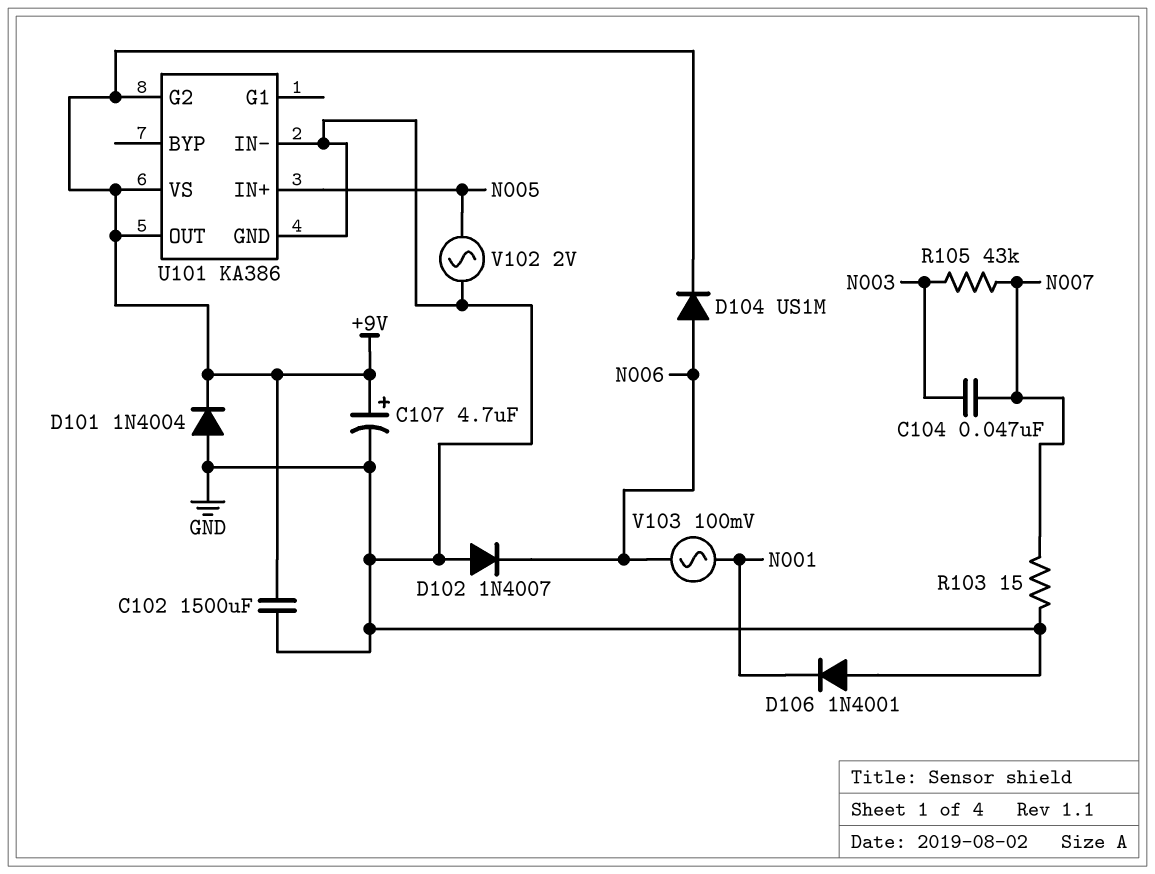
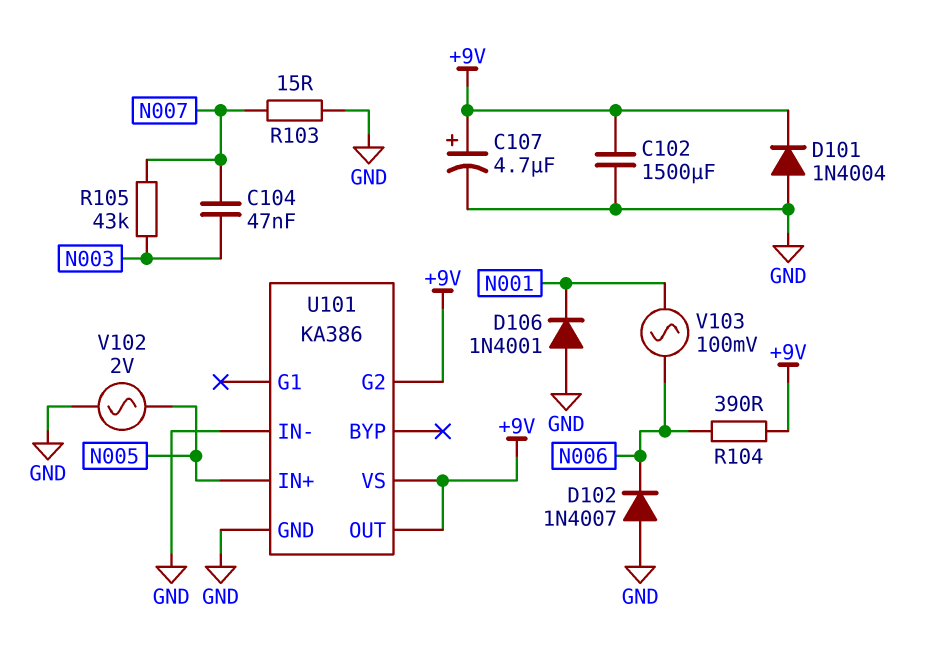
D104: diode US1M (A N006, K +9V) -> none
R104: none -> 390 (+9V, N006)

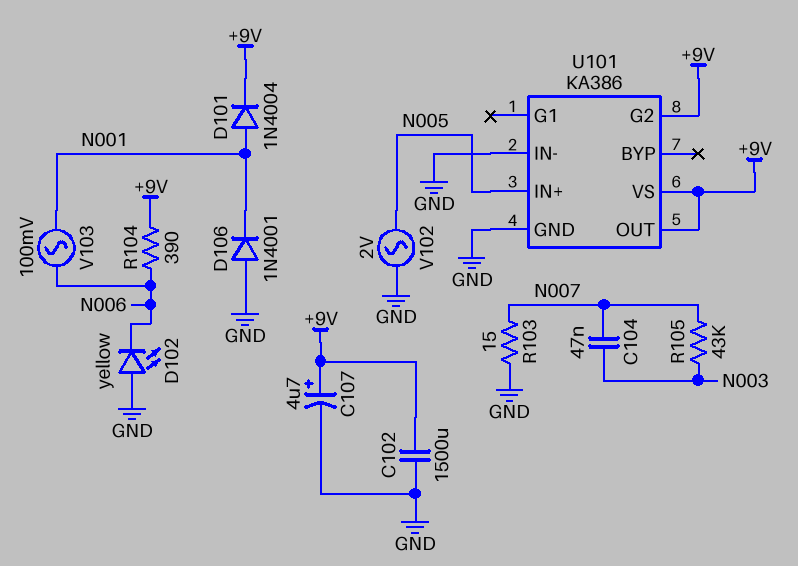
D101: diode 1N4004 (A GND, K +9V) -> diode 1N4004 (A N001, K +9V)
D102: diode 1N4007 (A GND, K N006) -> LED yellow (A GND, K N006)

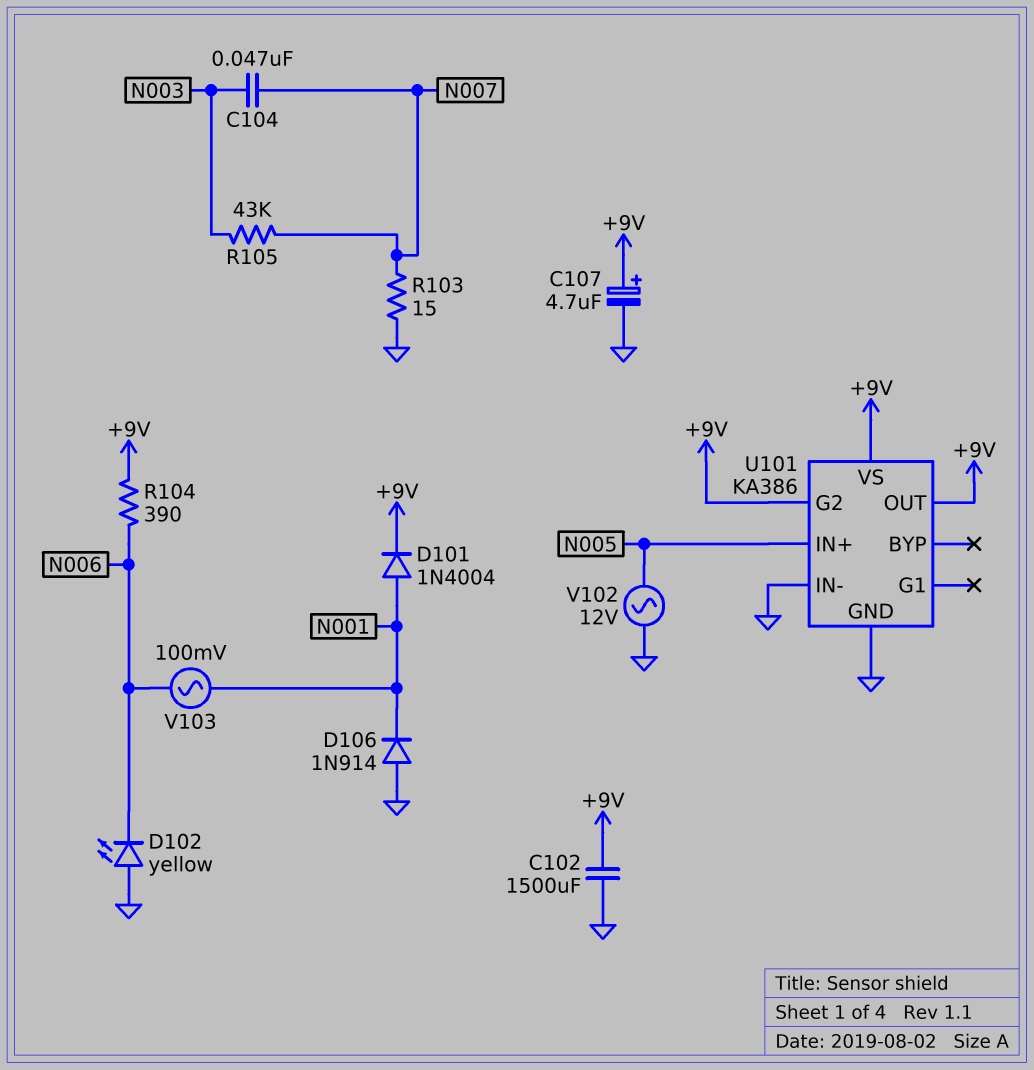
D106: diode 1N4001 (A GND, K N001) -> diode 1N914 (A GND, K N001)
V102: AC 2V (GND, N005) -> AC 12V (GND, N005)

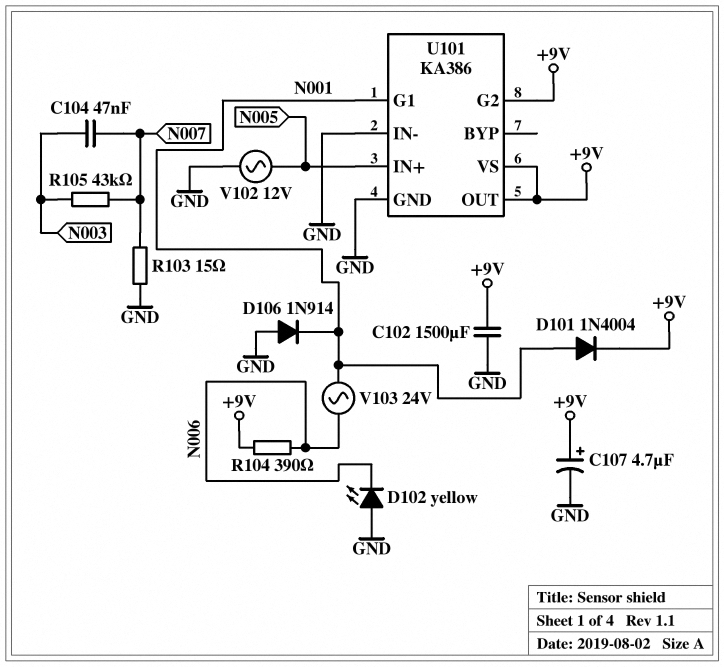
U101 pin G1: none -> N001
V103: AC 100mV (N001, N006) -> AC 24V (N001, N006)

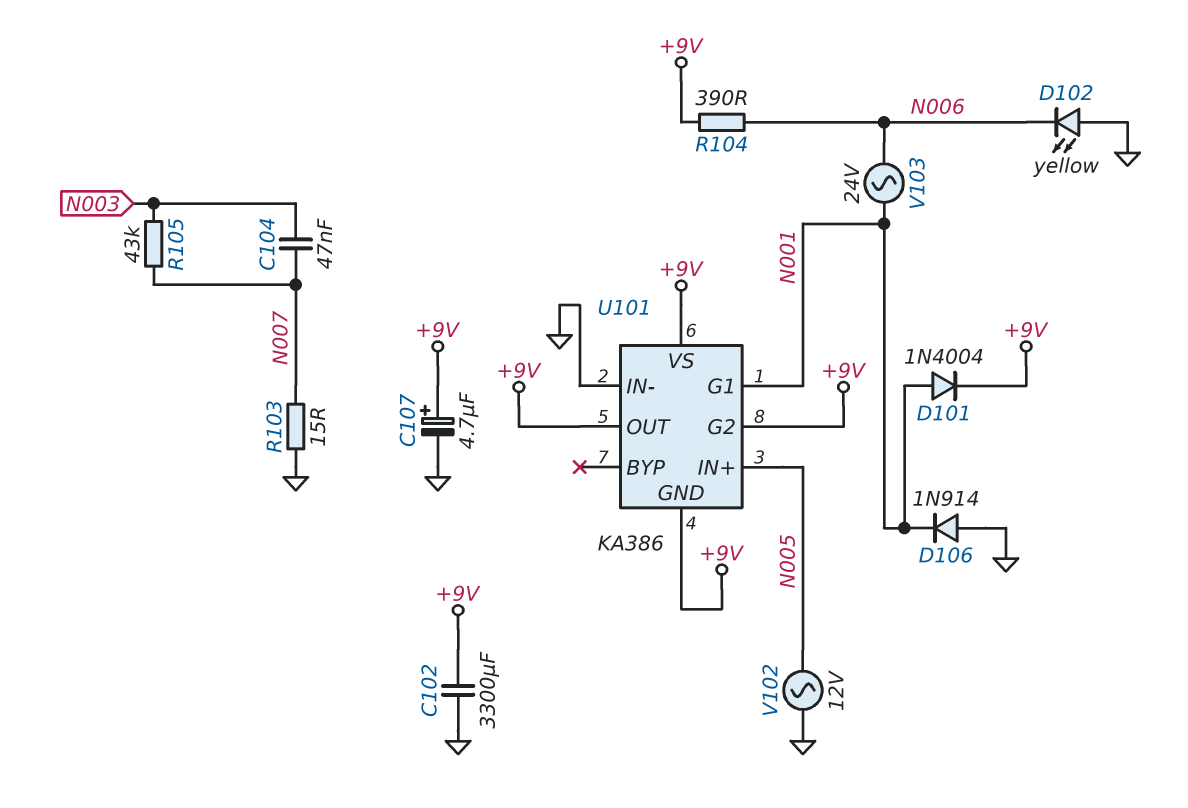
C102: 1500uF (+9V, GND) -> 3300uF (+9V, GND)
U101 pin GND: GND -> +9V

